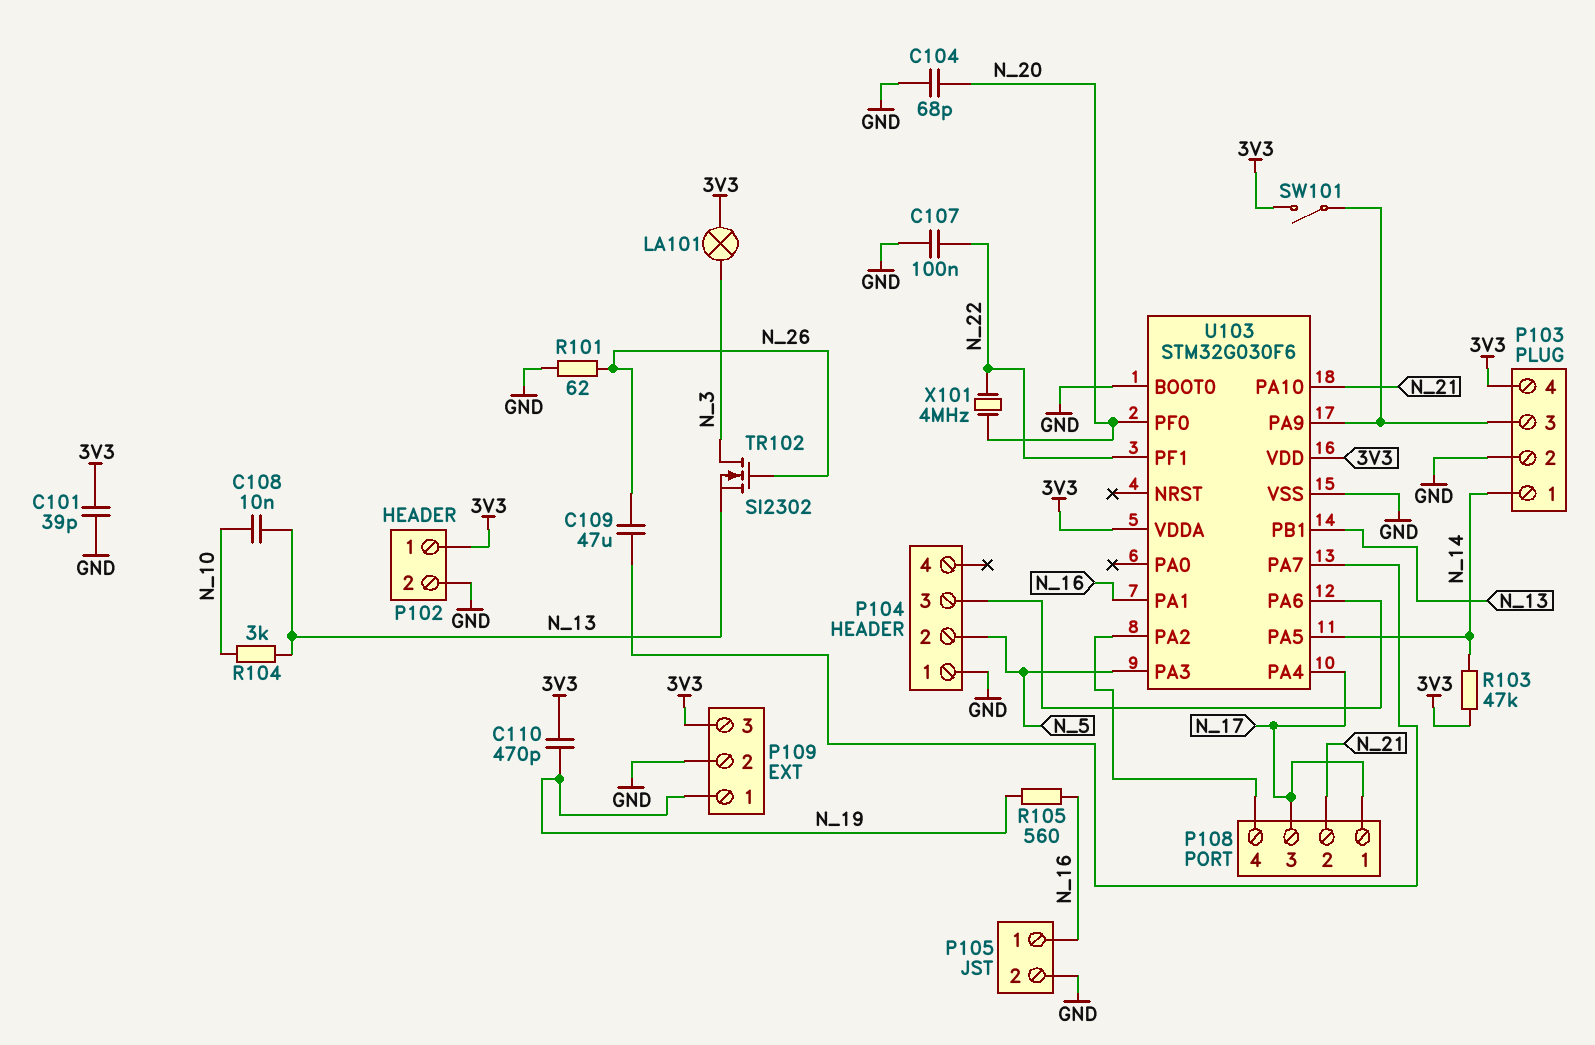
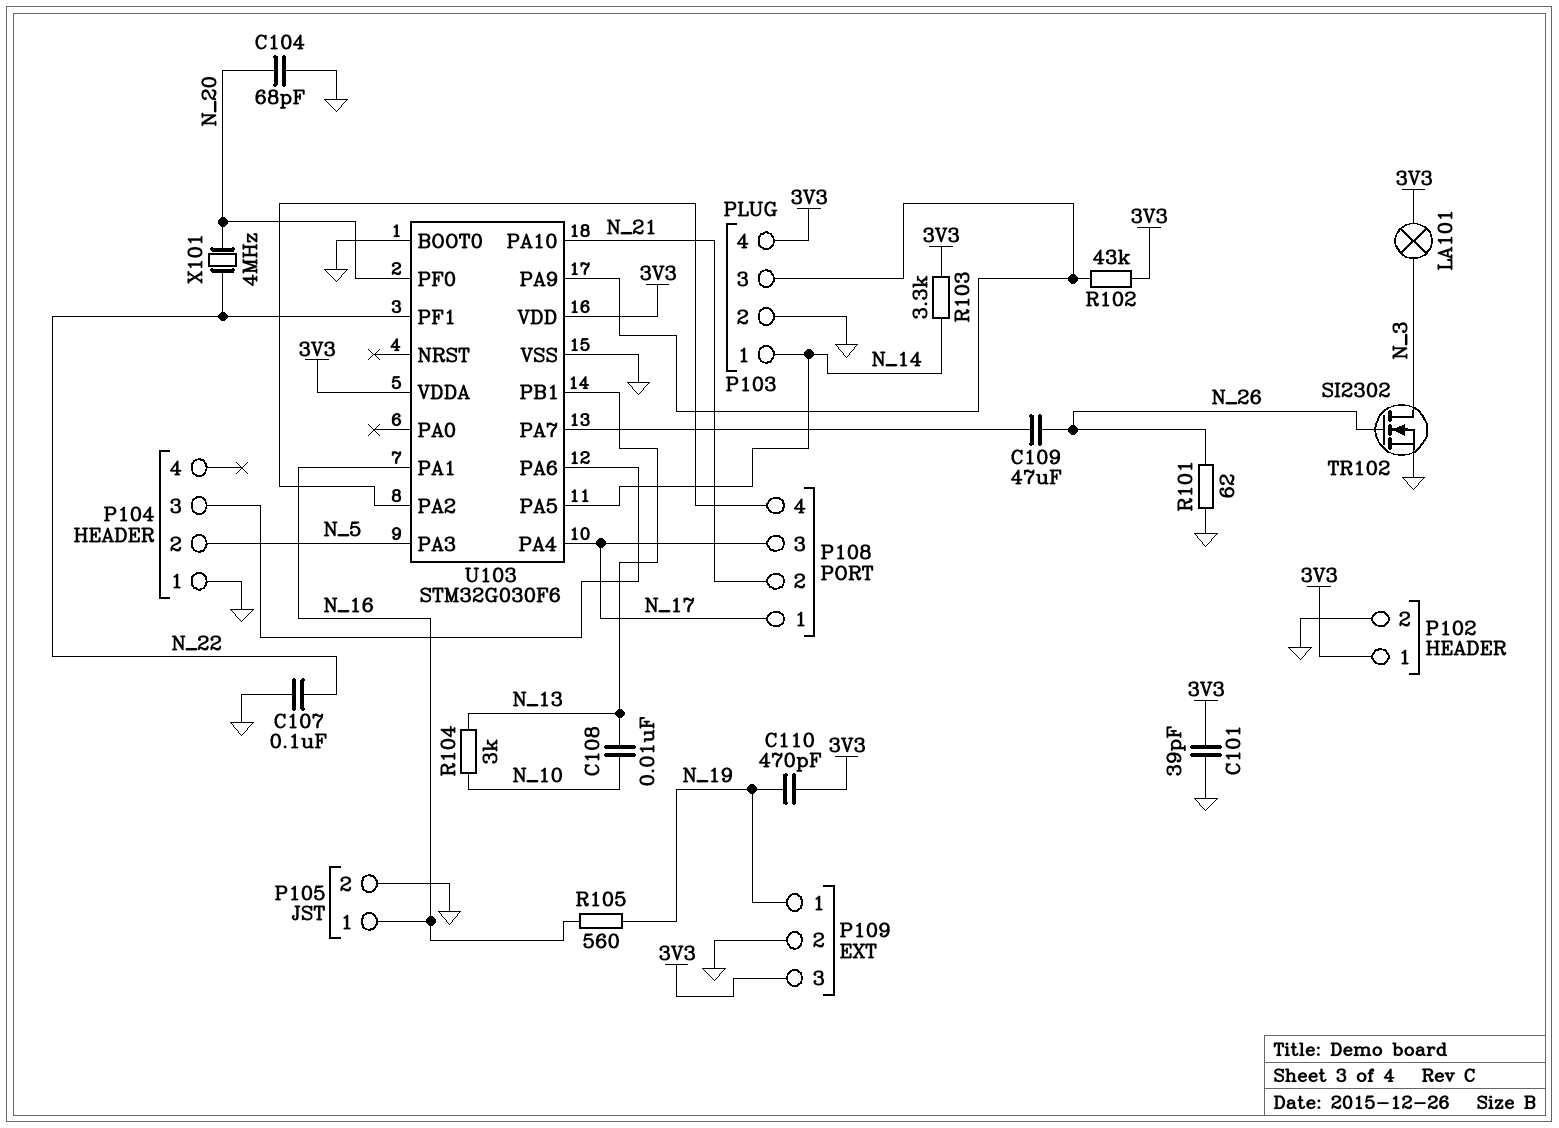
R102: none -> 43k (3V3, P103/3)
R103: 47k (3V3, N_14) -> 3.3k (3V3, N_14)
SW101: switch (3V3, P103/3) -> none
TR102: NMOS SI2302 (G N_26, D N_3, S N_13) -> NMOS SI2302 (G N_26, D N_3, S GND)

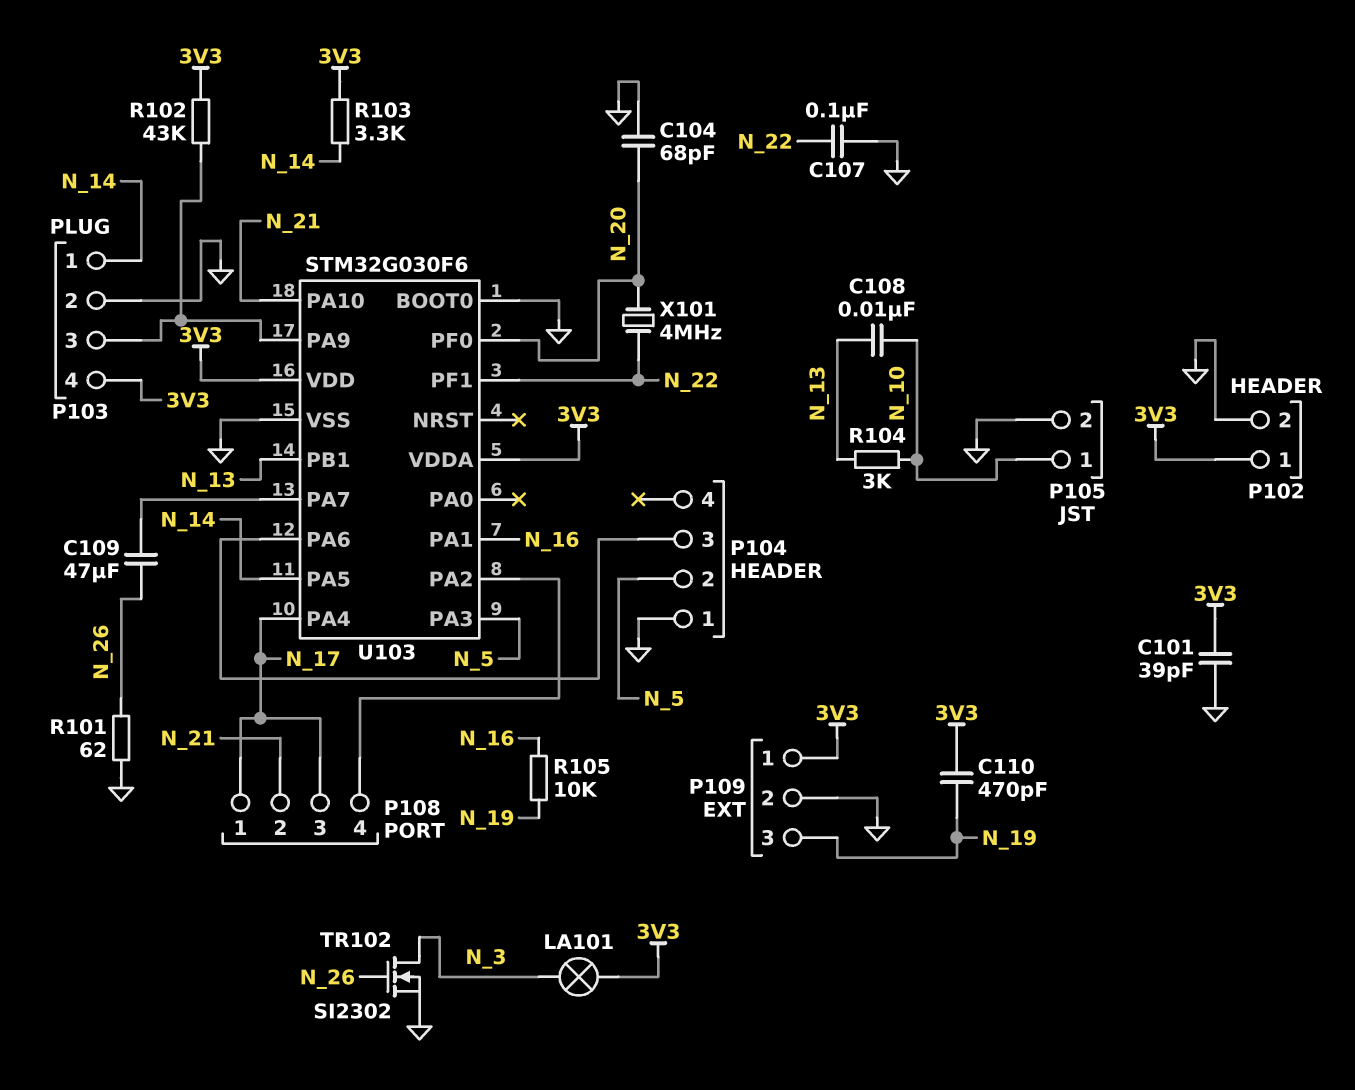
P105 pin 1: N_16 -> N_10
P109 pin 1: N_19 -> 3V3
P109 pin 3: 3V3 -> N_19
R105: 560 (N_16, N_19) -> 10k (N_16, N_19)

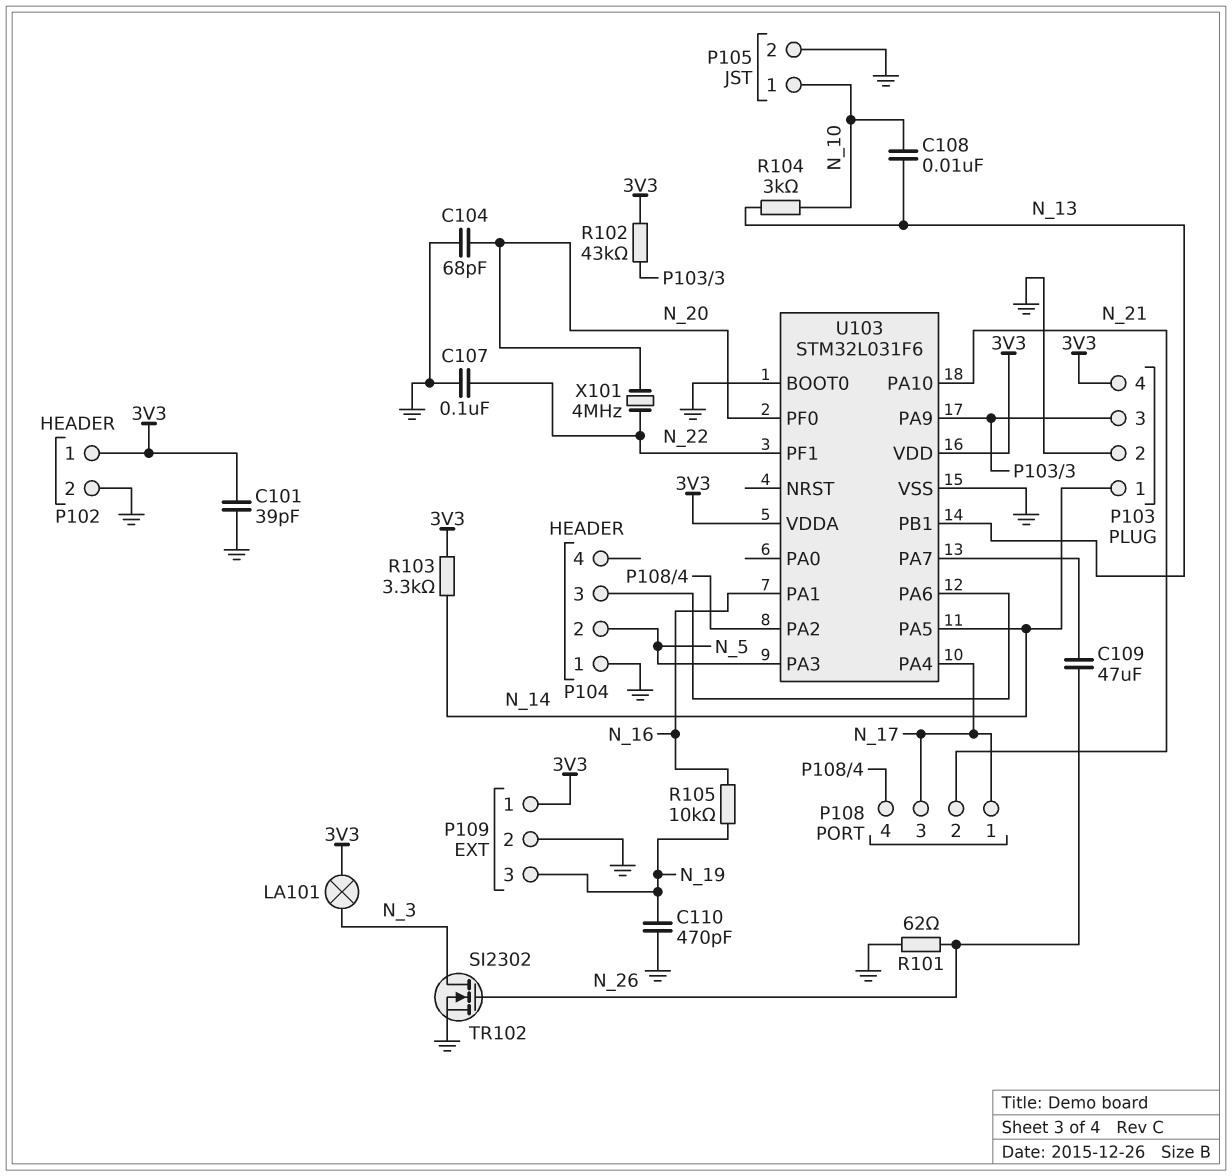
C110: 470pF (3V3, N_19) -> 470pF (GND, N_19)
U103: STM32G030F6 -> STM32L031F6

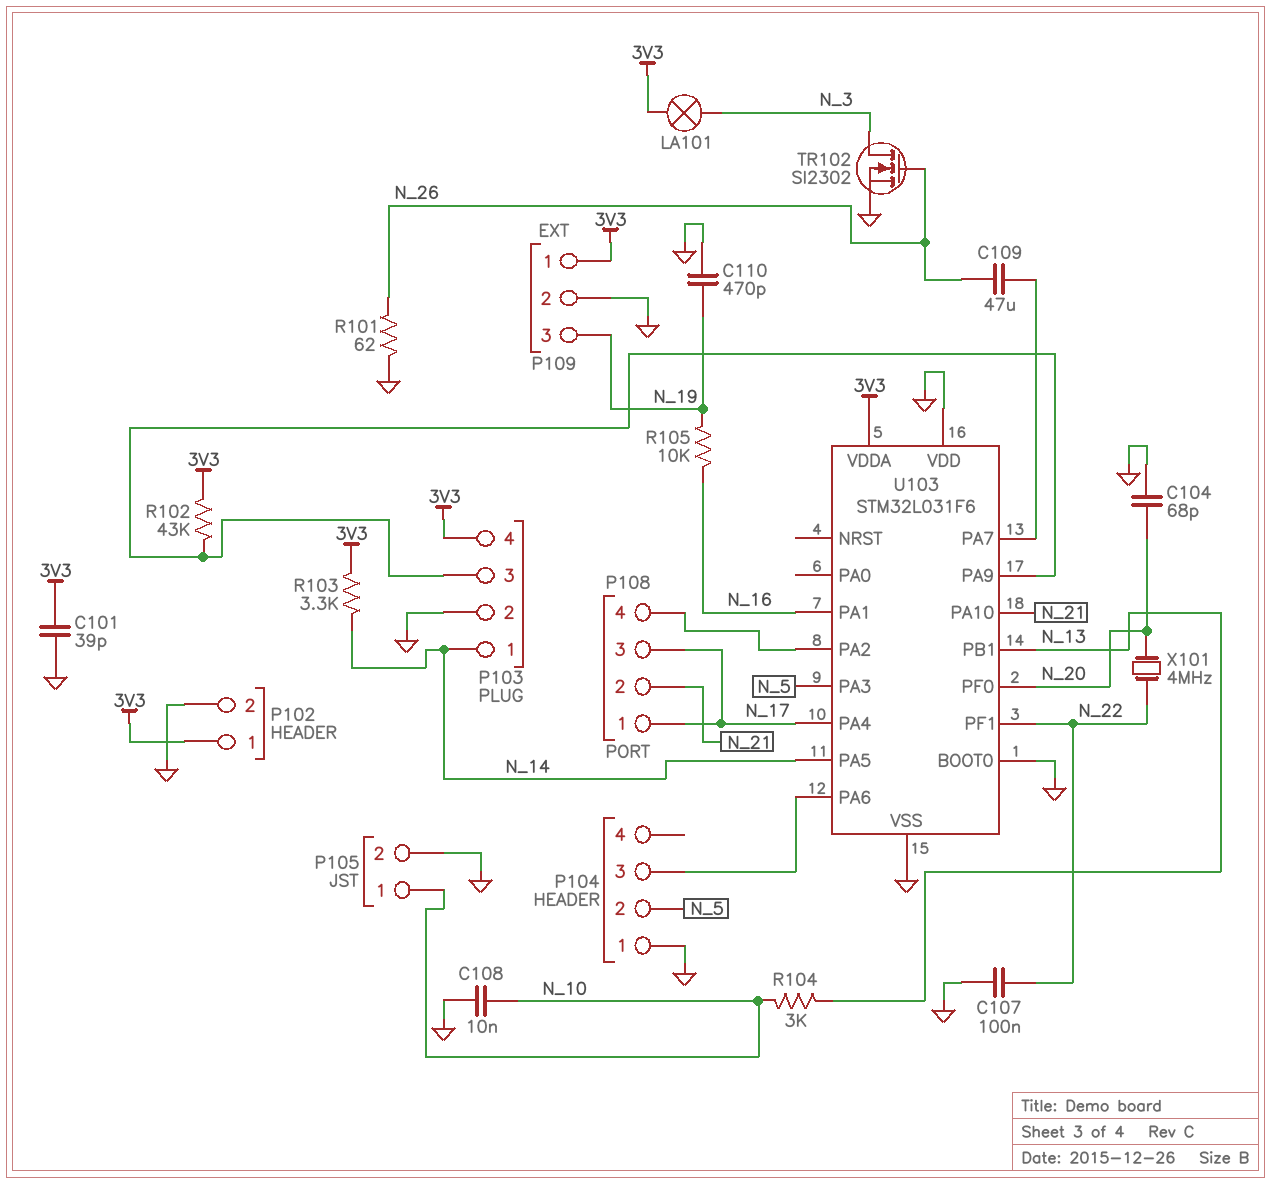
C108: 10nF (N_10, N_13) -> 10nF (GND, N_10)
U103 pin VDD: 3V3 -> GND

